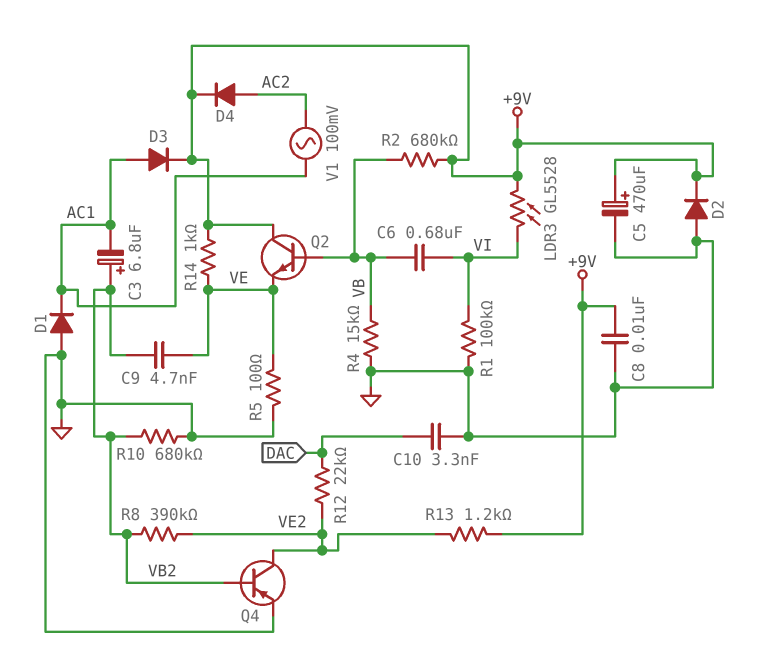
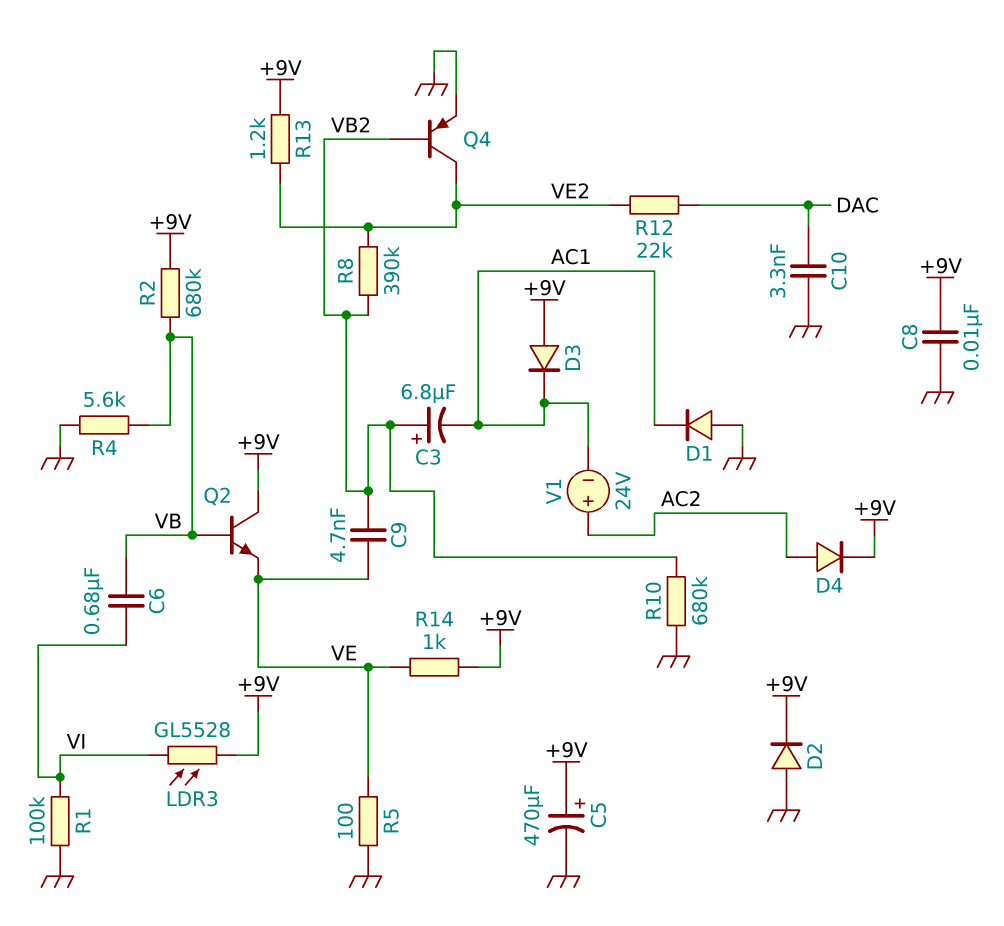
D3: diode (A AC1, K +9V) -> diode (A +9V, K AC1)
R4: 15k (GND, VB) -> 5.6k (GND, VB)
V1: AC 100mV (AC1, AC2) -> 24V (plus AC2, minus AC1)

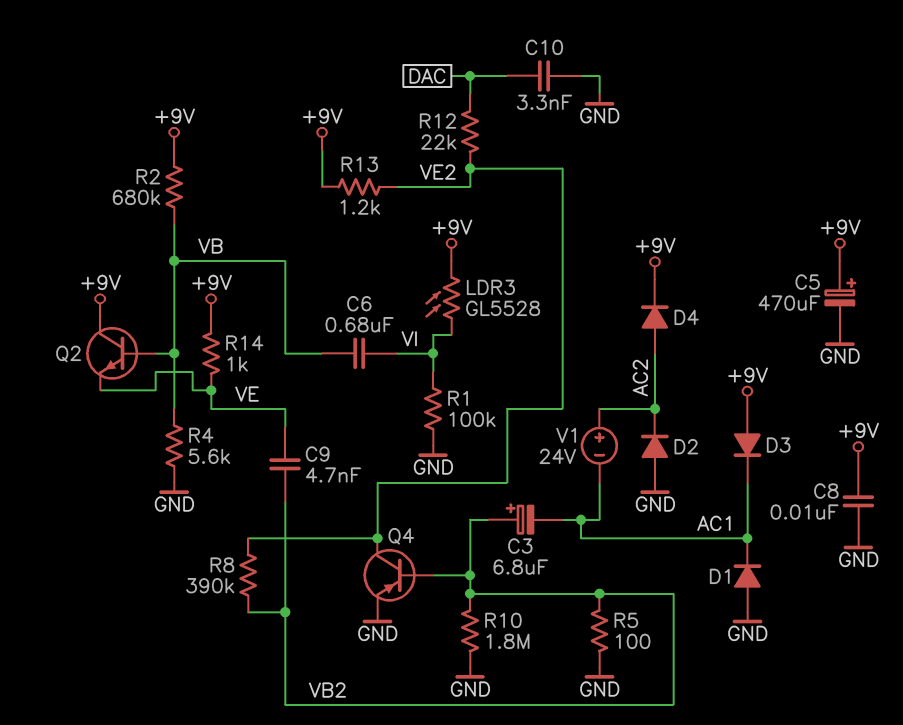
D2: diode (A GND, K +9V) -> diode (A GND, K AC2)
R5: 100 (GND, VE) -> 100 (GND, VB2)
R10: 680k (GND, VB2) -> 1.8M (GND, VB2)

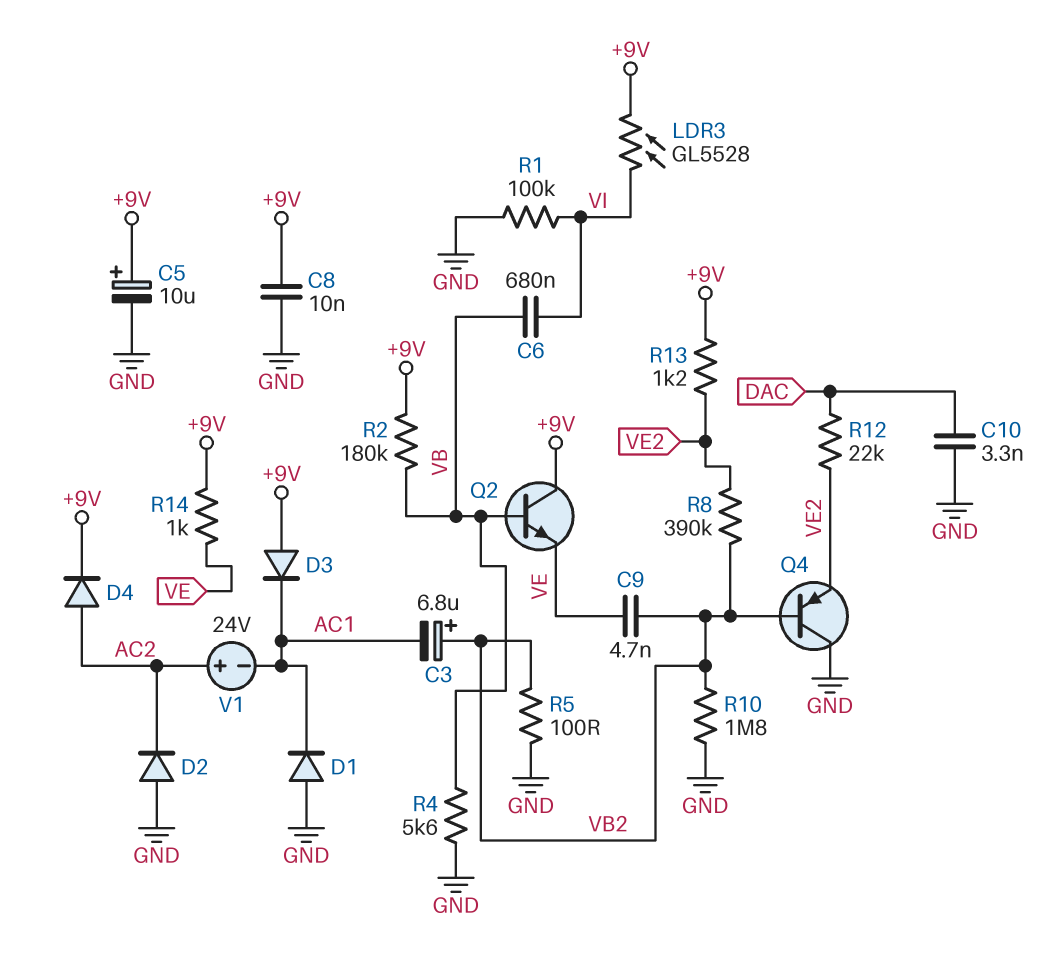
C5: 470uF (plus +9V, minus GND) -> 10uF (plus +9V, minus GND)
Q4: PNP (B VB2, C VE2, E GND) -> PNP (B VB2, C GND, E VE2)
R2: 680k (+9V, VB) -> 180k (+9V, VB)

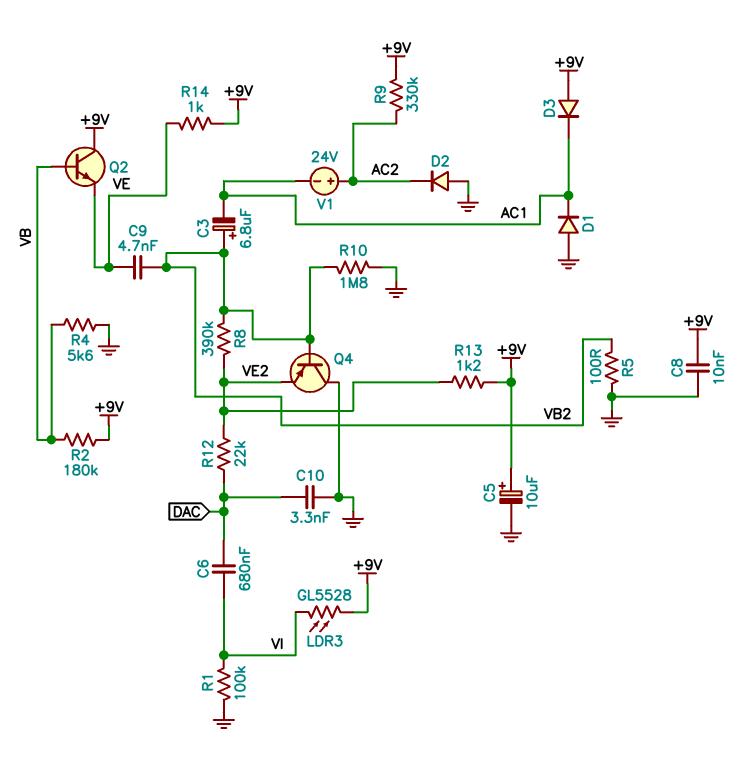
C6: 680nF (VB, VI) -> 680nF (DAC, VI)
D4: diode (A AC2, K +9V) -> none
R9: none -> 330k (+9V, AC2)

